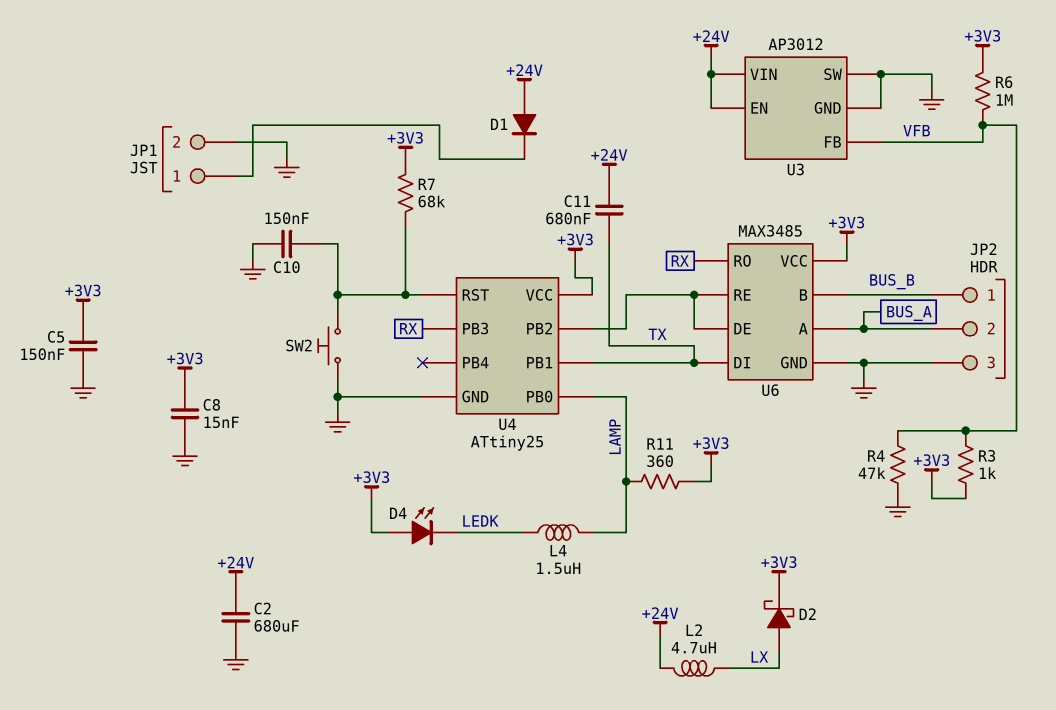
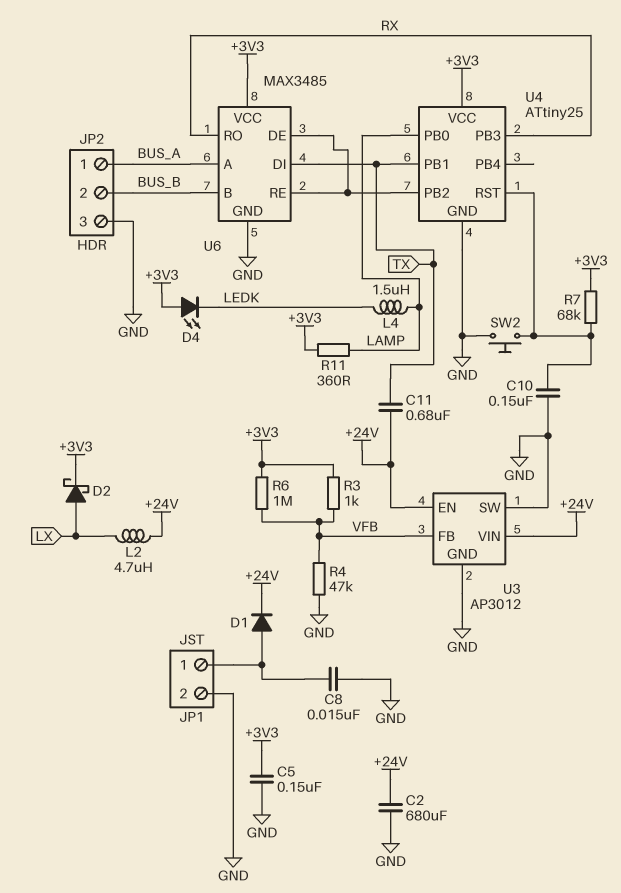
C8: 15nF (+3V3, GND) -> 15nF (GND, JP1/1)
D1: diode (A +24V, K JP1/1) -> diode (A JP1/1, K +24V)
JP2 pin 1: BUS_B -> BUS_A
JP2 pin 2: BUS_A -> BUS_B

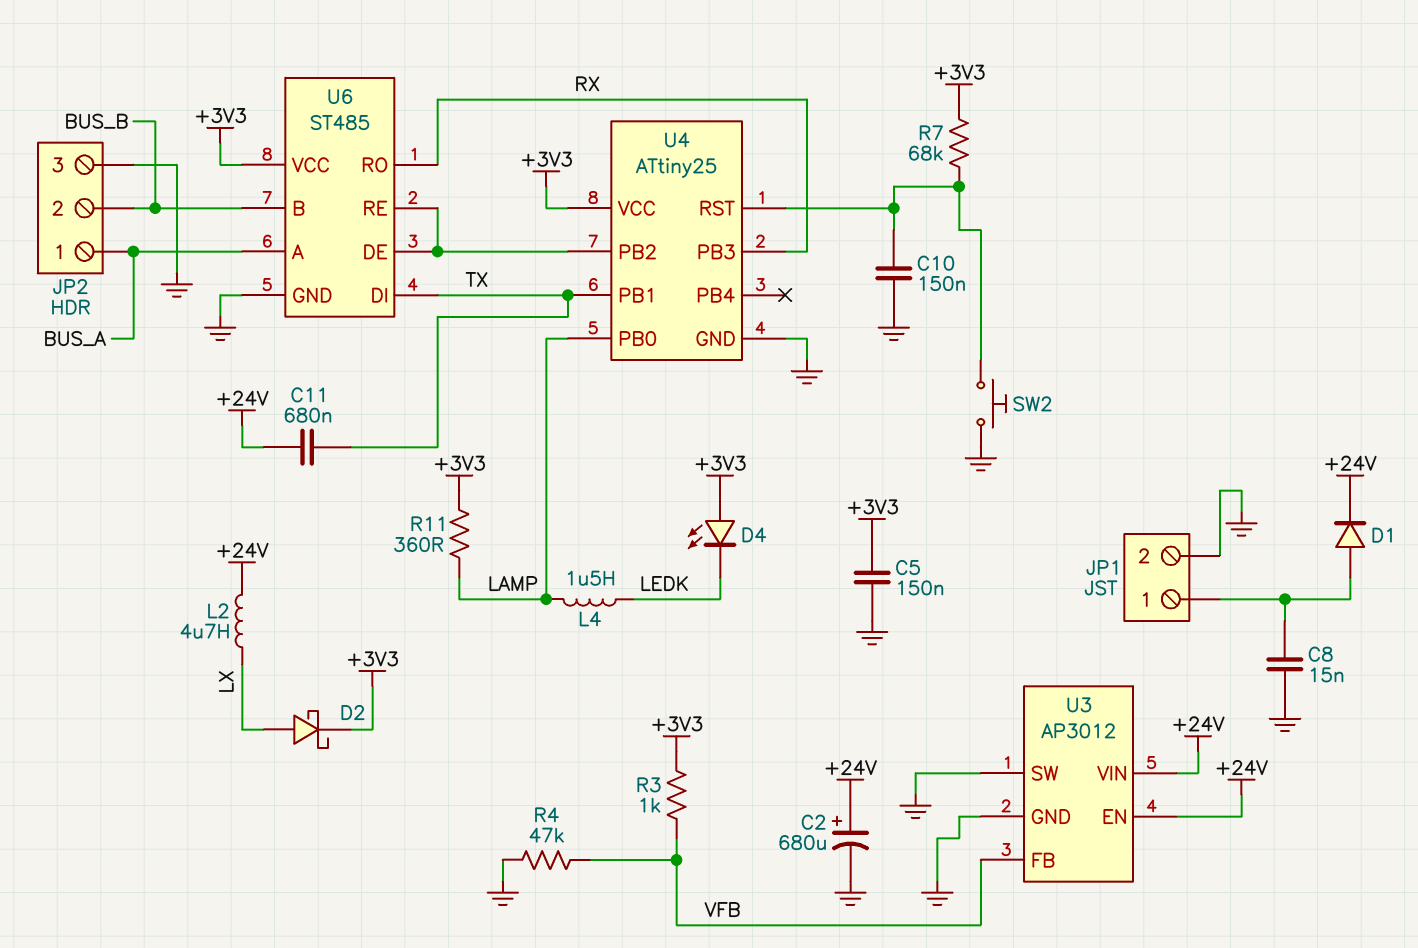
C2: 680uF (+24V, GND) -> 680uF (plus +24V, minus GND)
R6: 1M (+3V3, VFB) -> none
U6: MAX3485 -> ST485

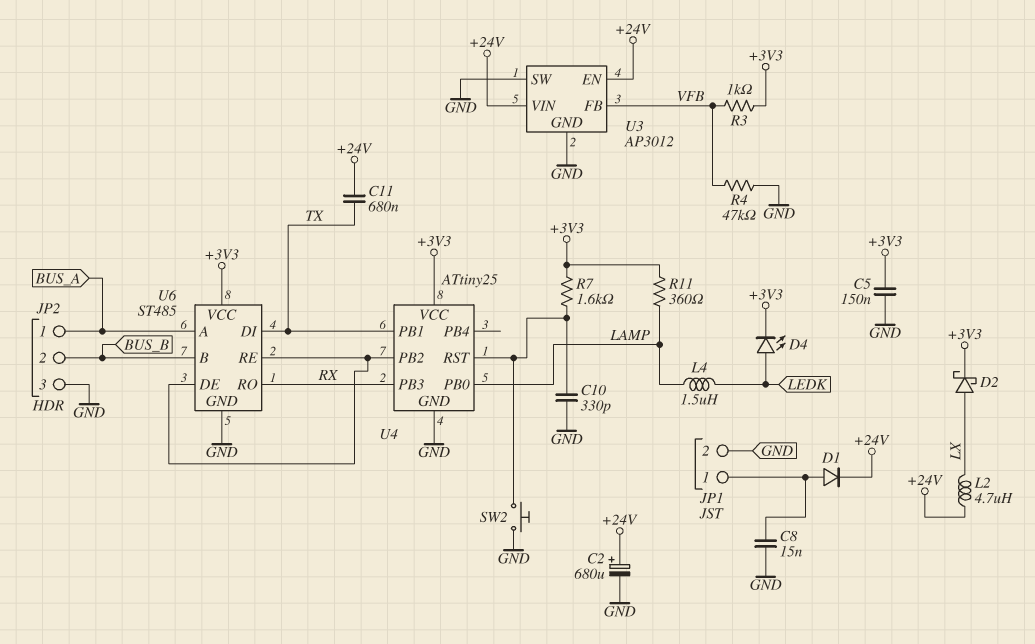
C10: 150nF (GND, U4/RST) -> 330pF (GND, U4/RST)
D4: LED (A +3V3, K LEDK) -> LED (A LEDK, K +3V3)
R7: 68k (+3V3, U4/RST) -> 1.6k (+3V3, U4/RST)

